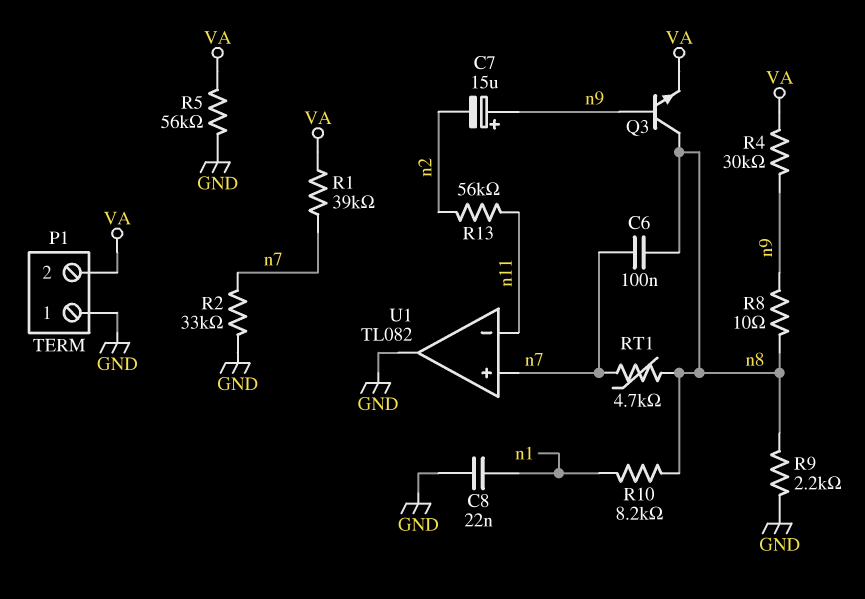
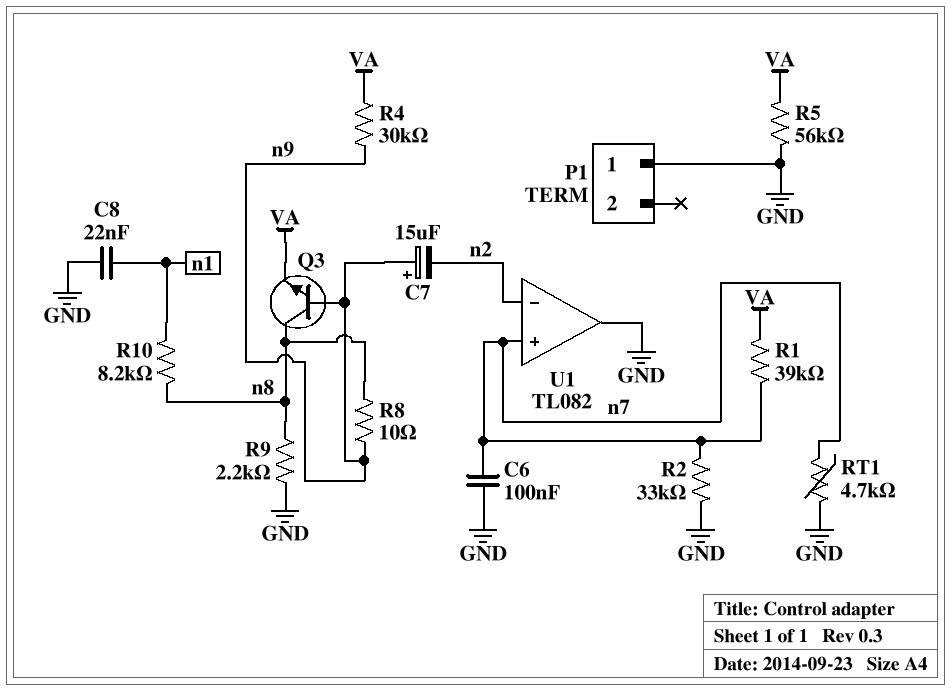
C6: 100nF (n7, n8) -> 100nF (GND, n7)
P1 pin 2: VA -> none
R13: 56k (n2, n11) -> none
RT1: 4.7k (n7, n8) -> 4.7k (GND, n7)
U1 pin in-: n11 -> n2

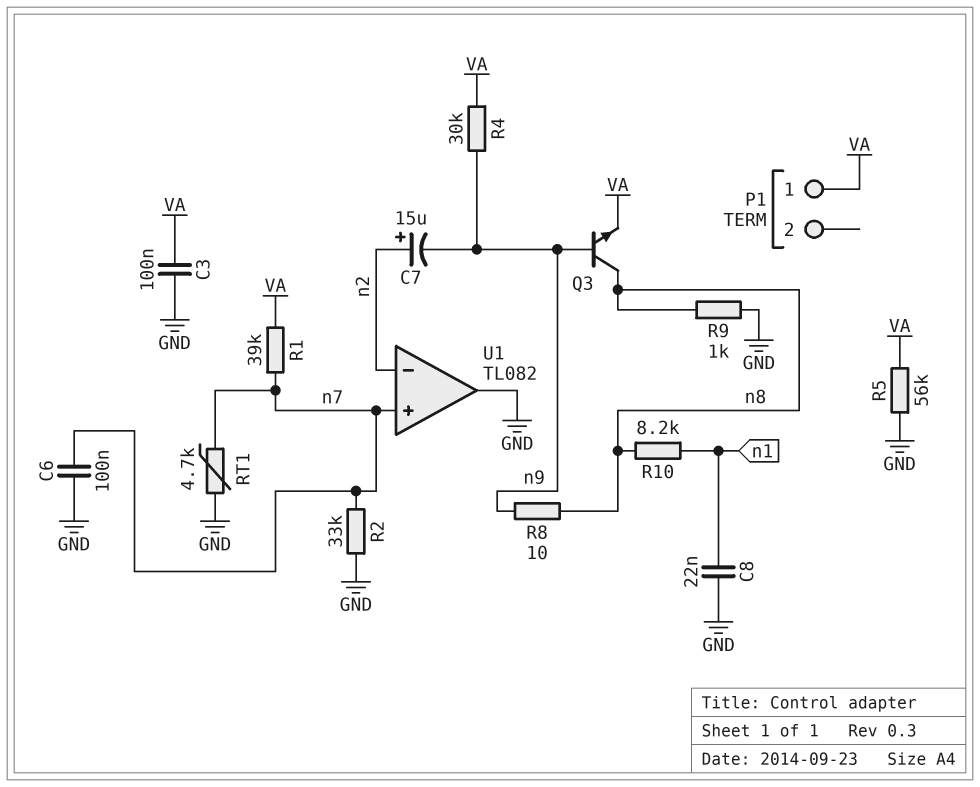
C3: none -> 100nF (GND, VA)
C7: 15uF (plus n9, minus n2) -> 15uF (plus n2, minus n9)
P1 pin 1: GND -> VA
R9: 2.2k (GND, n8) -> 1k (GND, n8)

